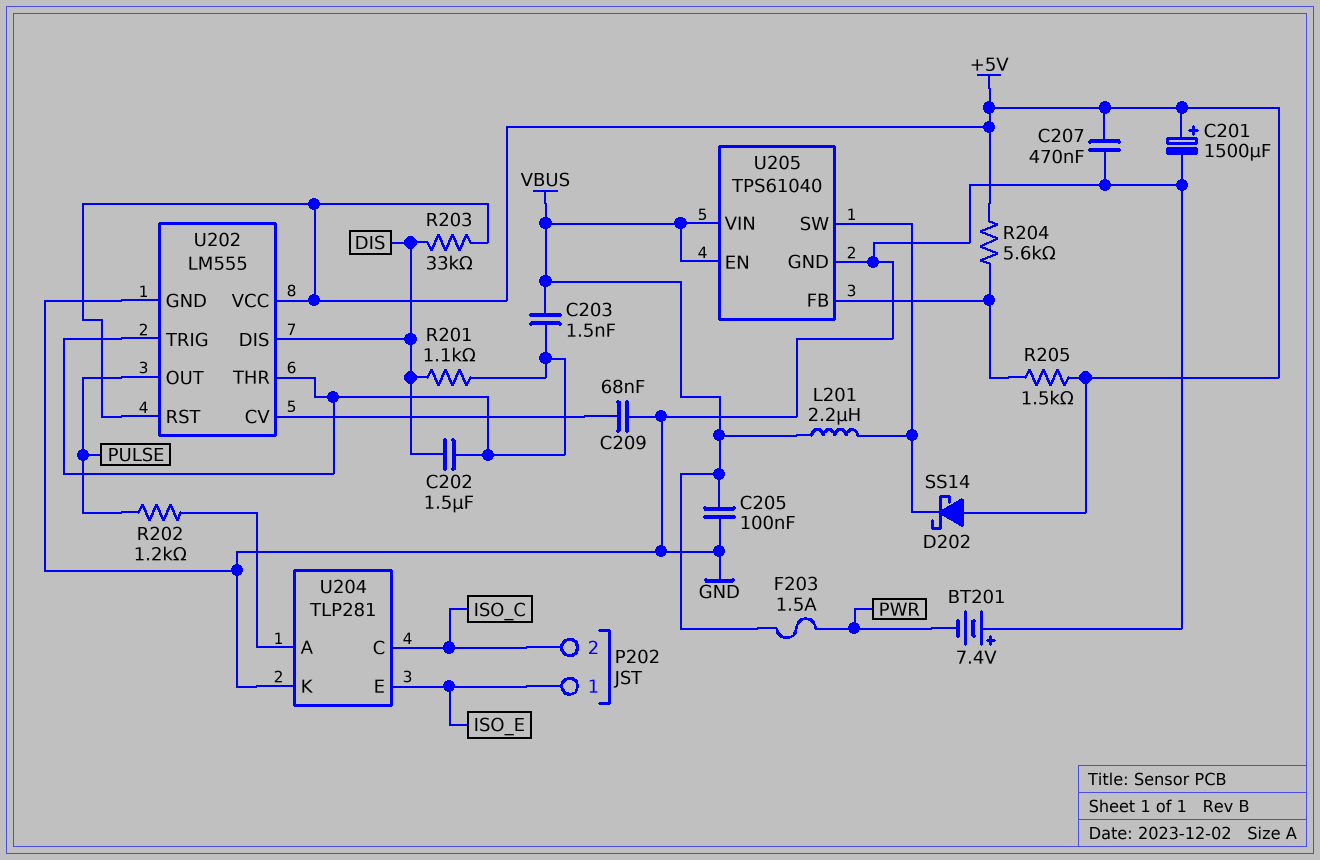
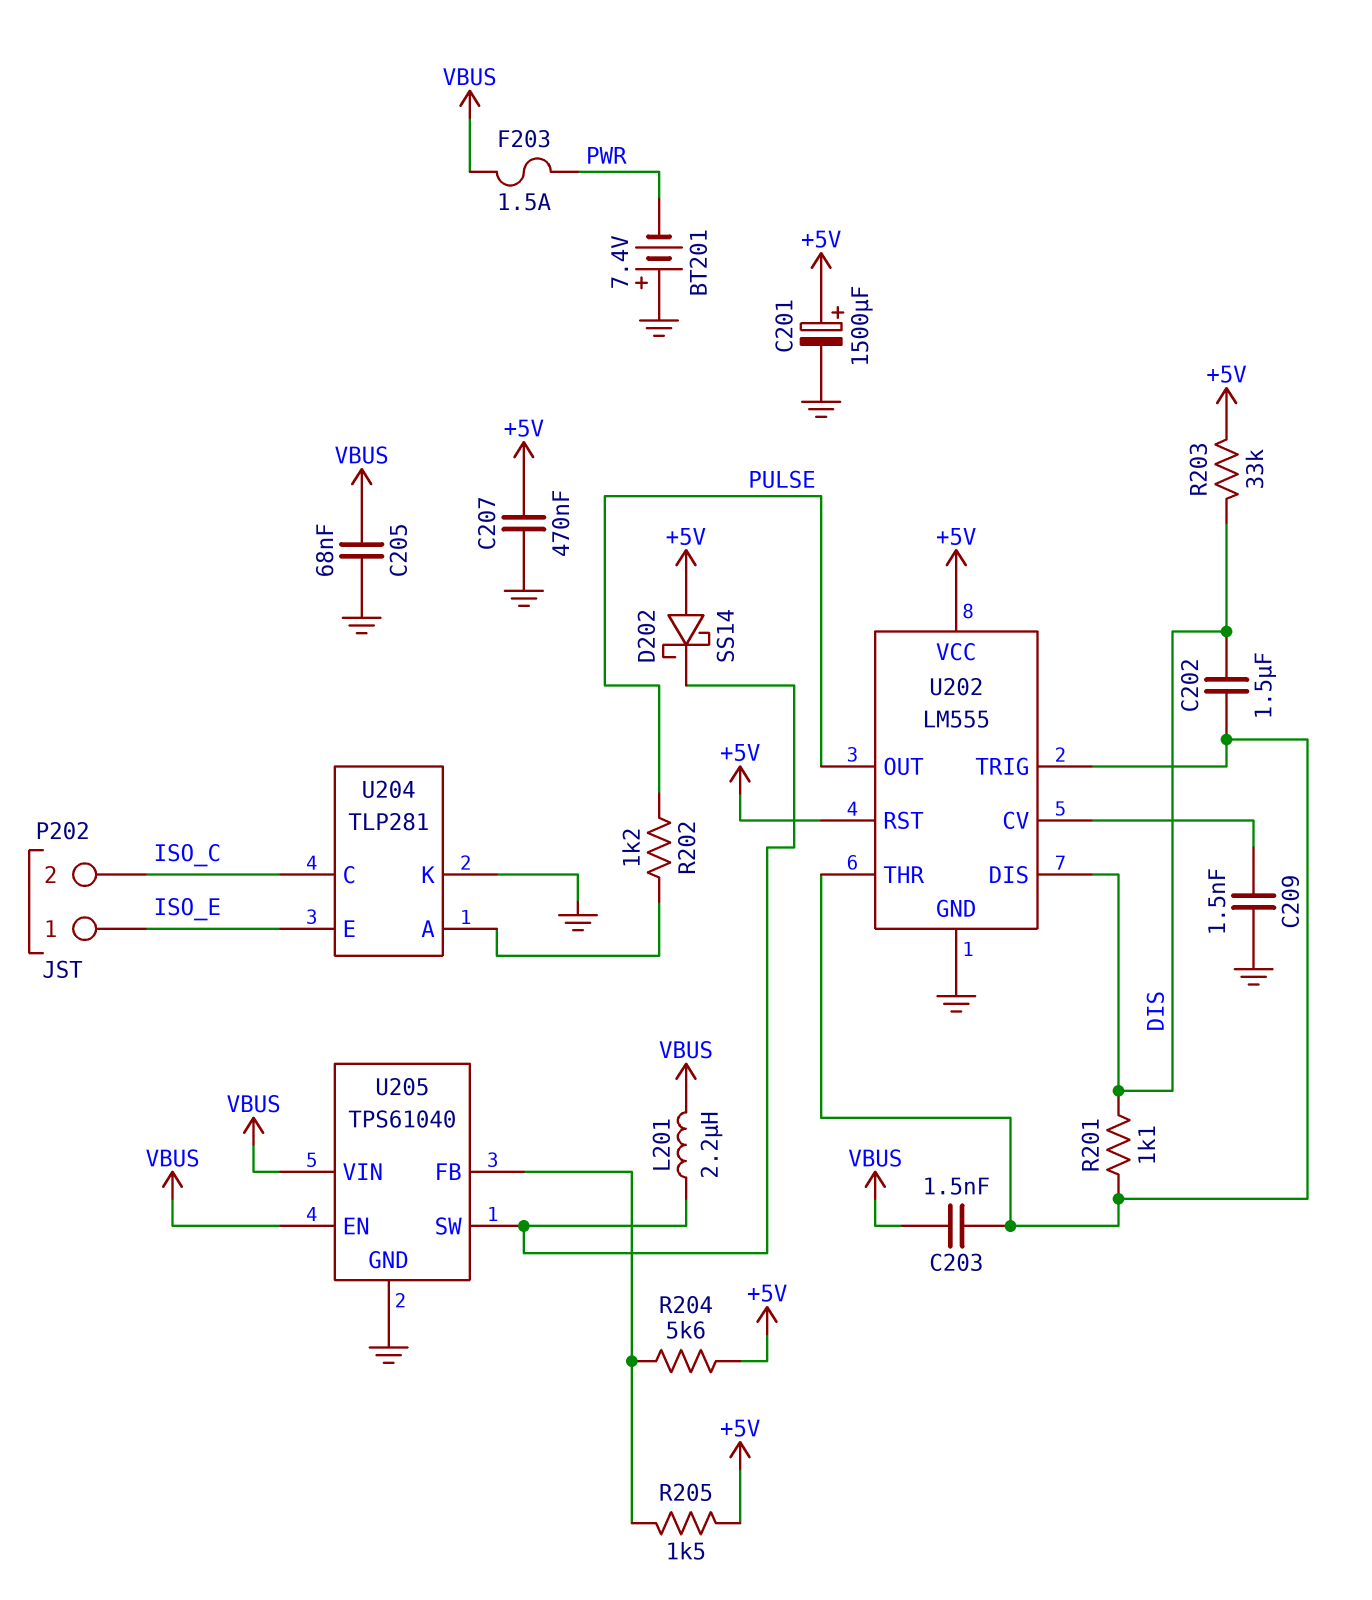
C205: 100nF (GND, VBUS) -> 68nF (GND, VBUS)
C209: 68nF (GND, U202/CV) -> 1.5nF (GND, U202/CV)

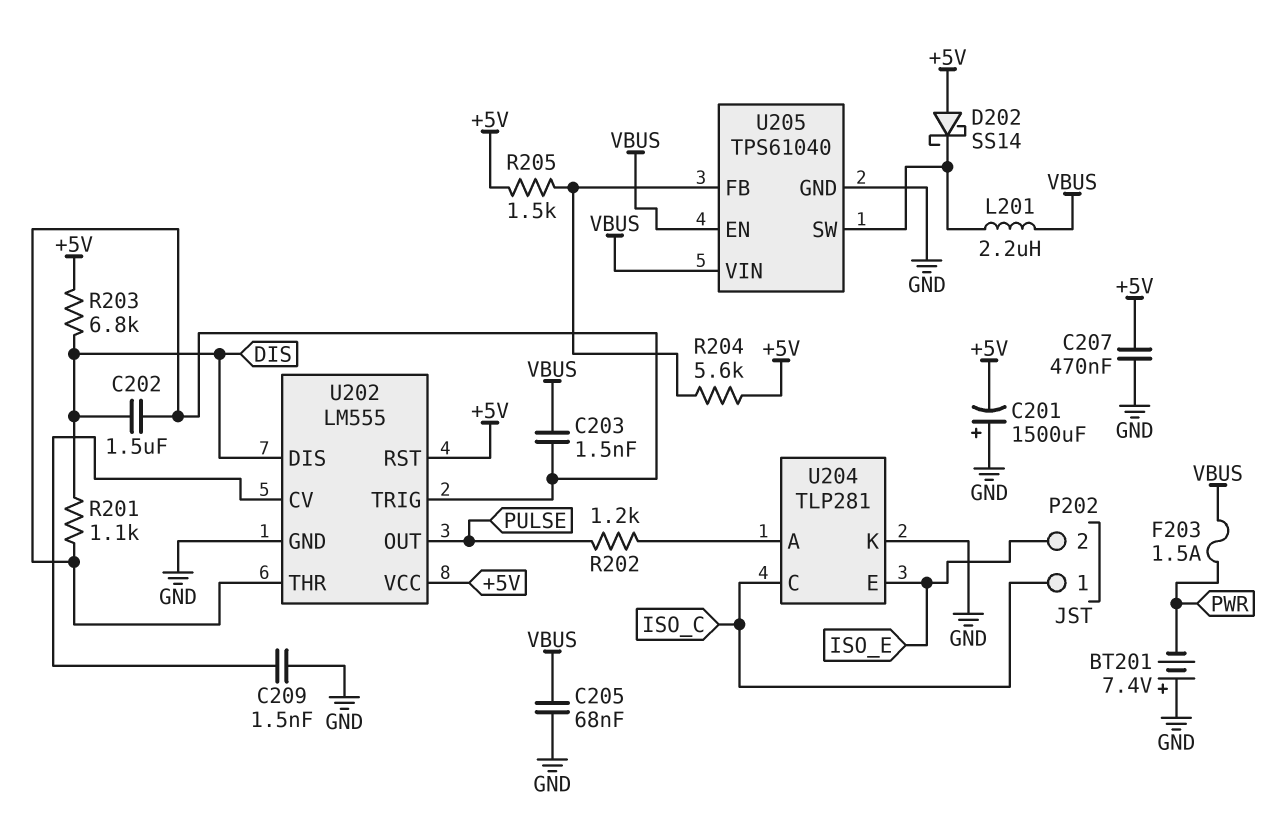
C201: 1500uF (plus +5V, minus GND) -> 1500uF (plus GND, minus +5V)
P202 pin 1: ISO_E -> ISO_C
P202 pin 2: ISO_C -> ISO_E
R203: 33k (+5V, DIS) -> 6.8k (+5V, DIS)

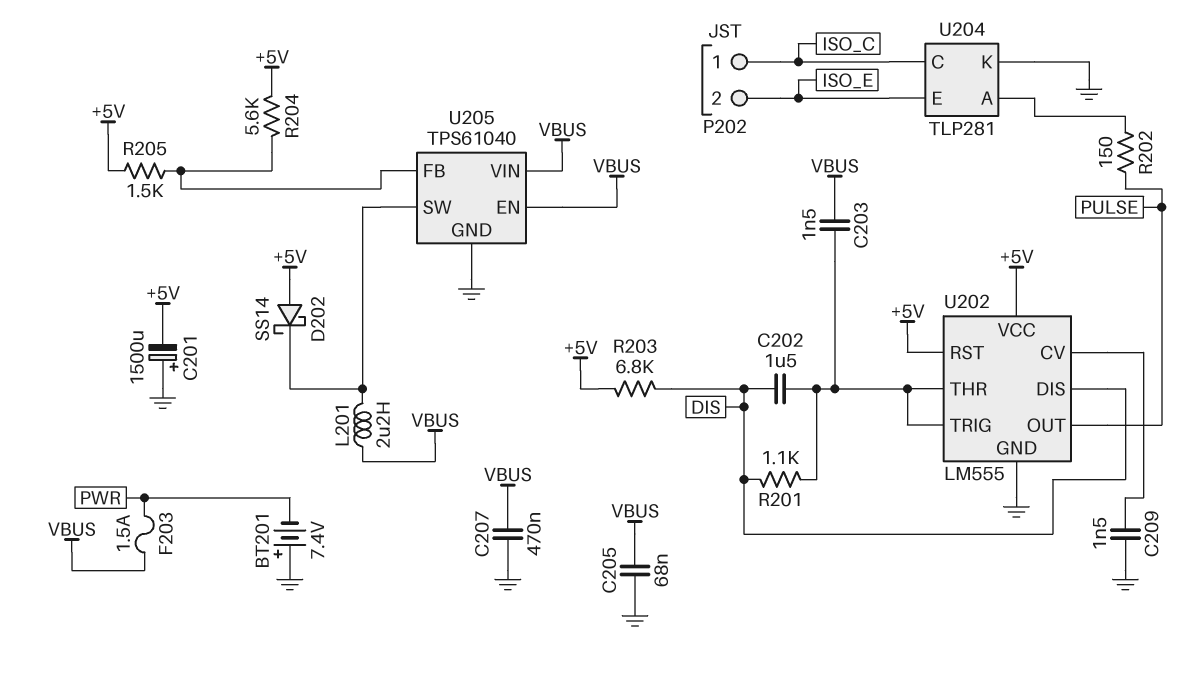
C207: 470nF (+5V, GND) -> 470nF (GND, VBUS)
R202: 1.2k (PULSE, U204/A) -> 150 (PULSE, U204/A)

